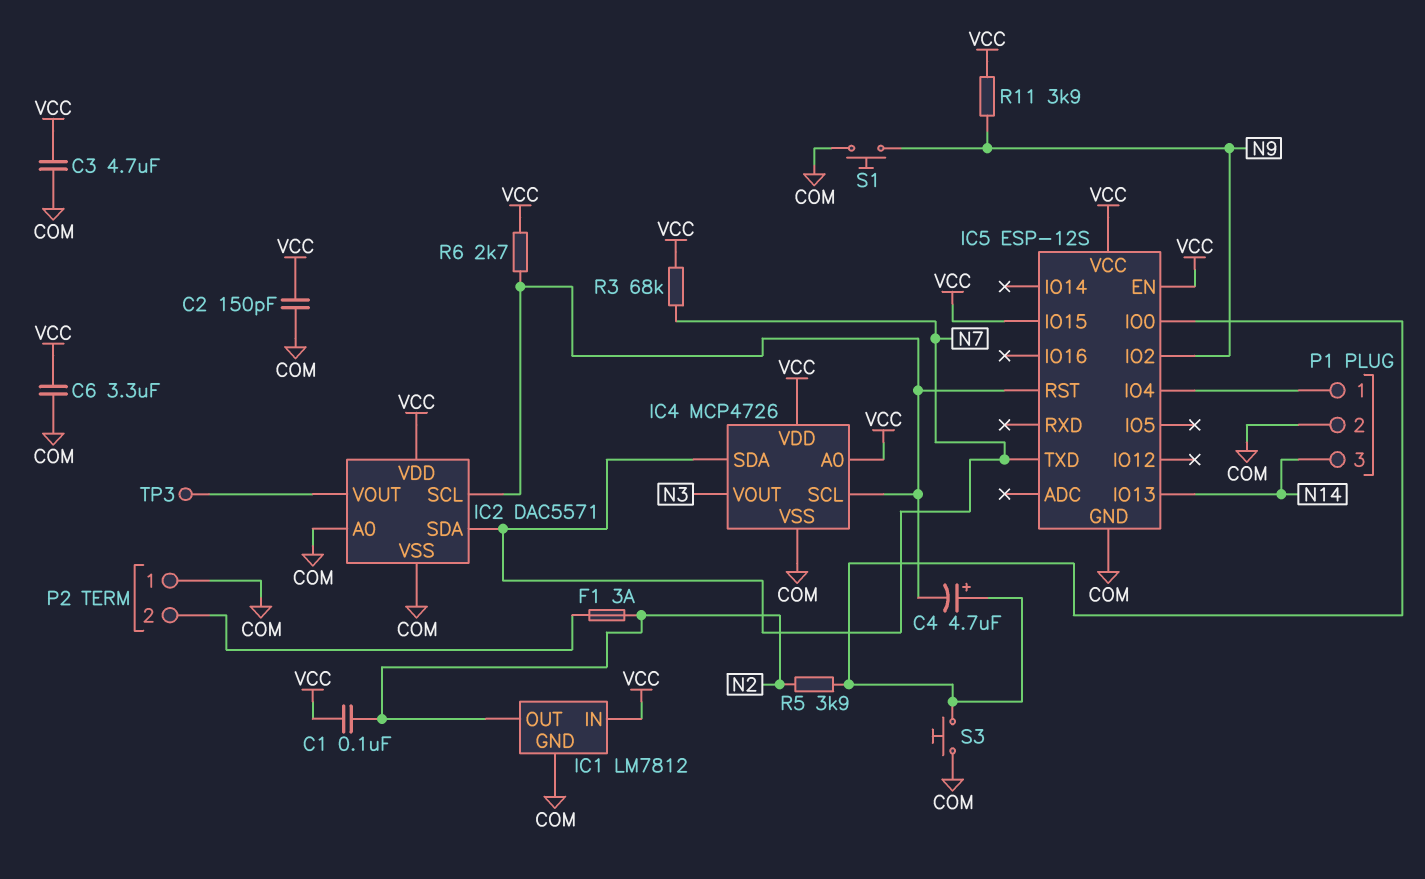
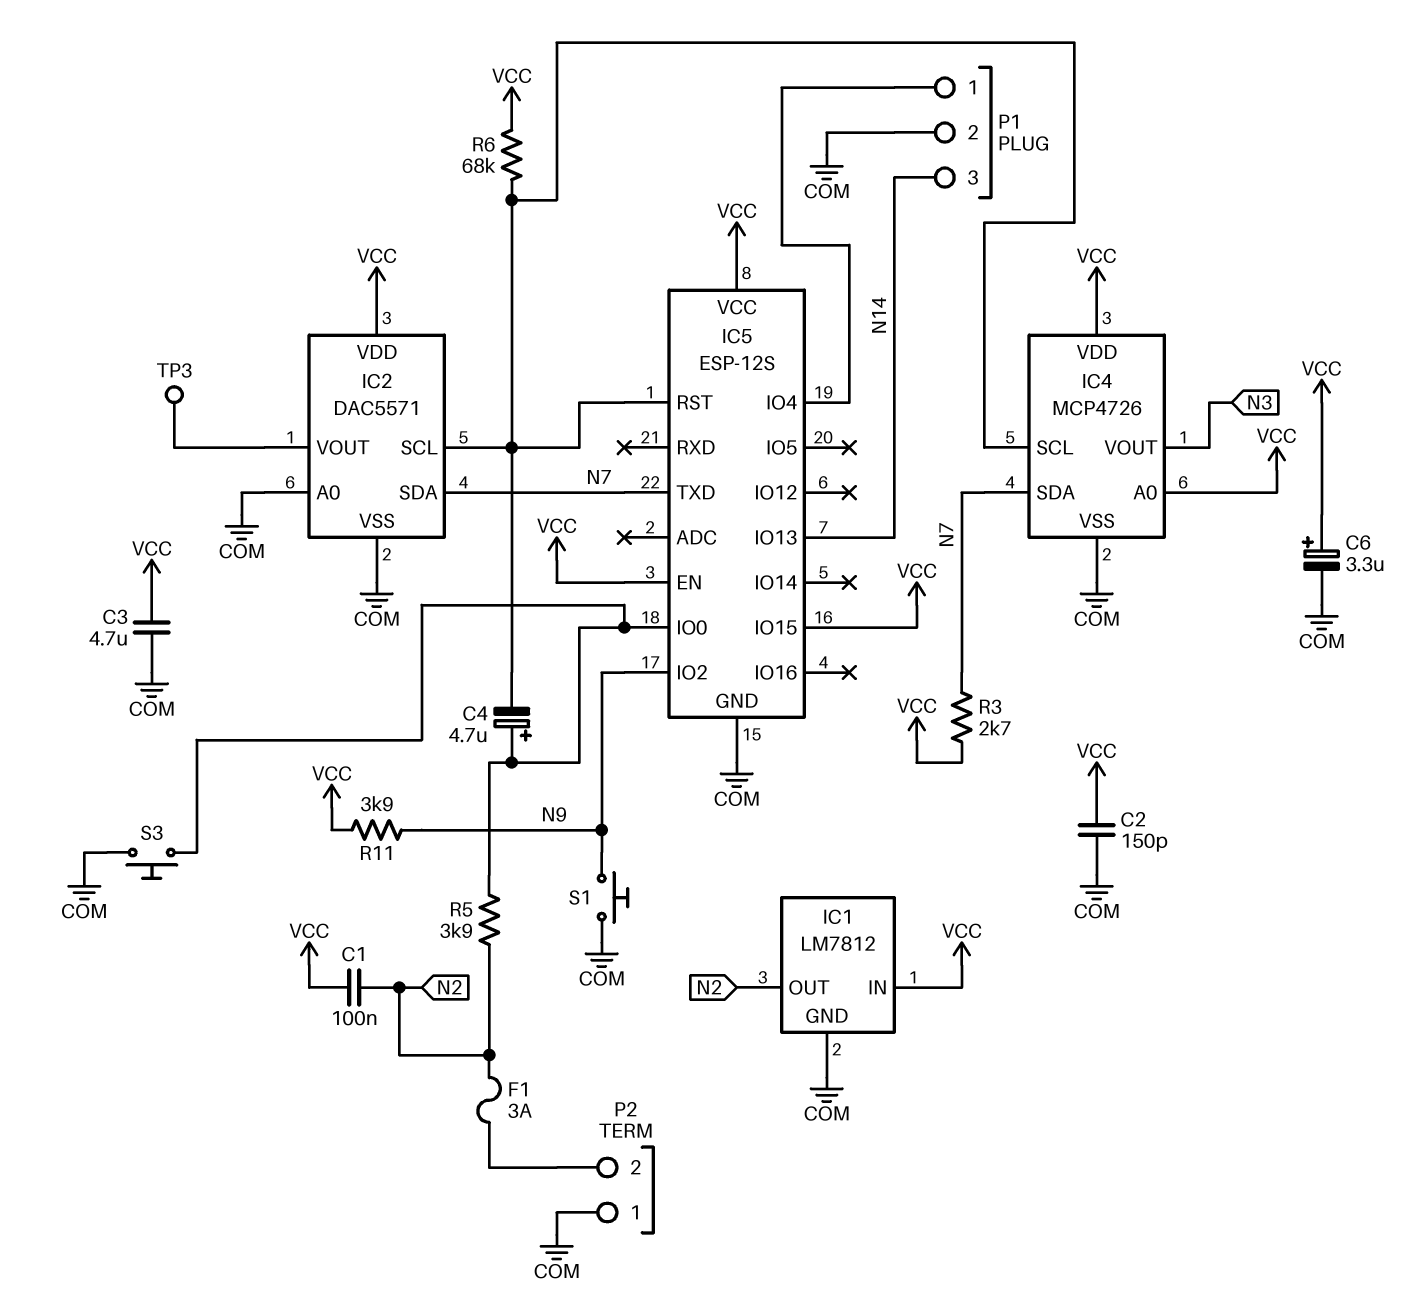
C6: 3.3uF (COM, VCC) -> 3.3uF (plus VCC, minus COM)
R3: 68k (N7, VCC) -> 2.7k (N7, VCC)
R6: 2.7k (IC2/SCL, VCC) -> 68k (IC2/SCL, VCC)

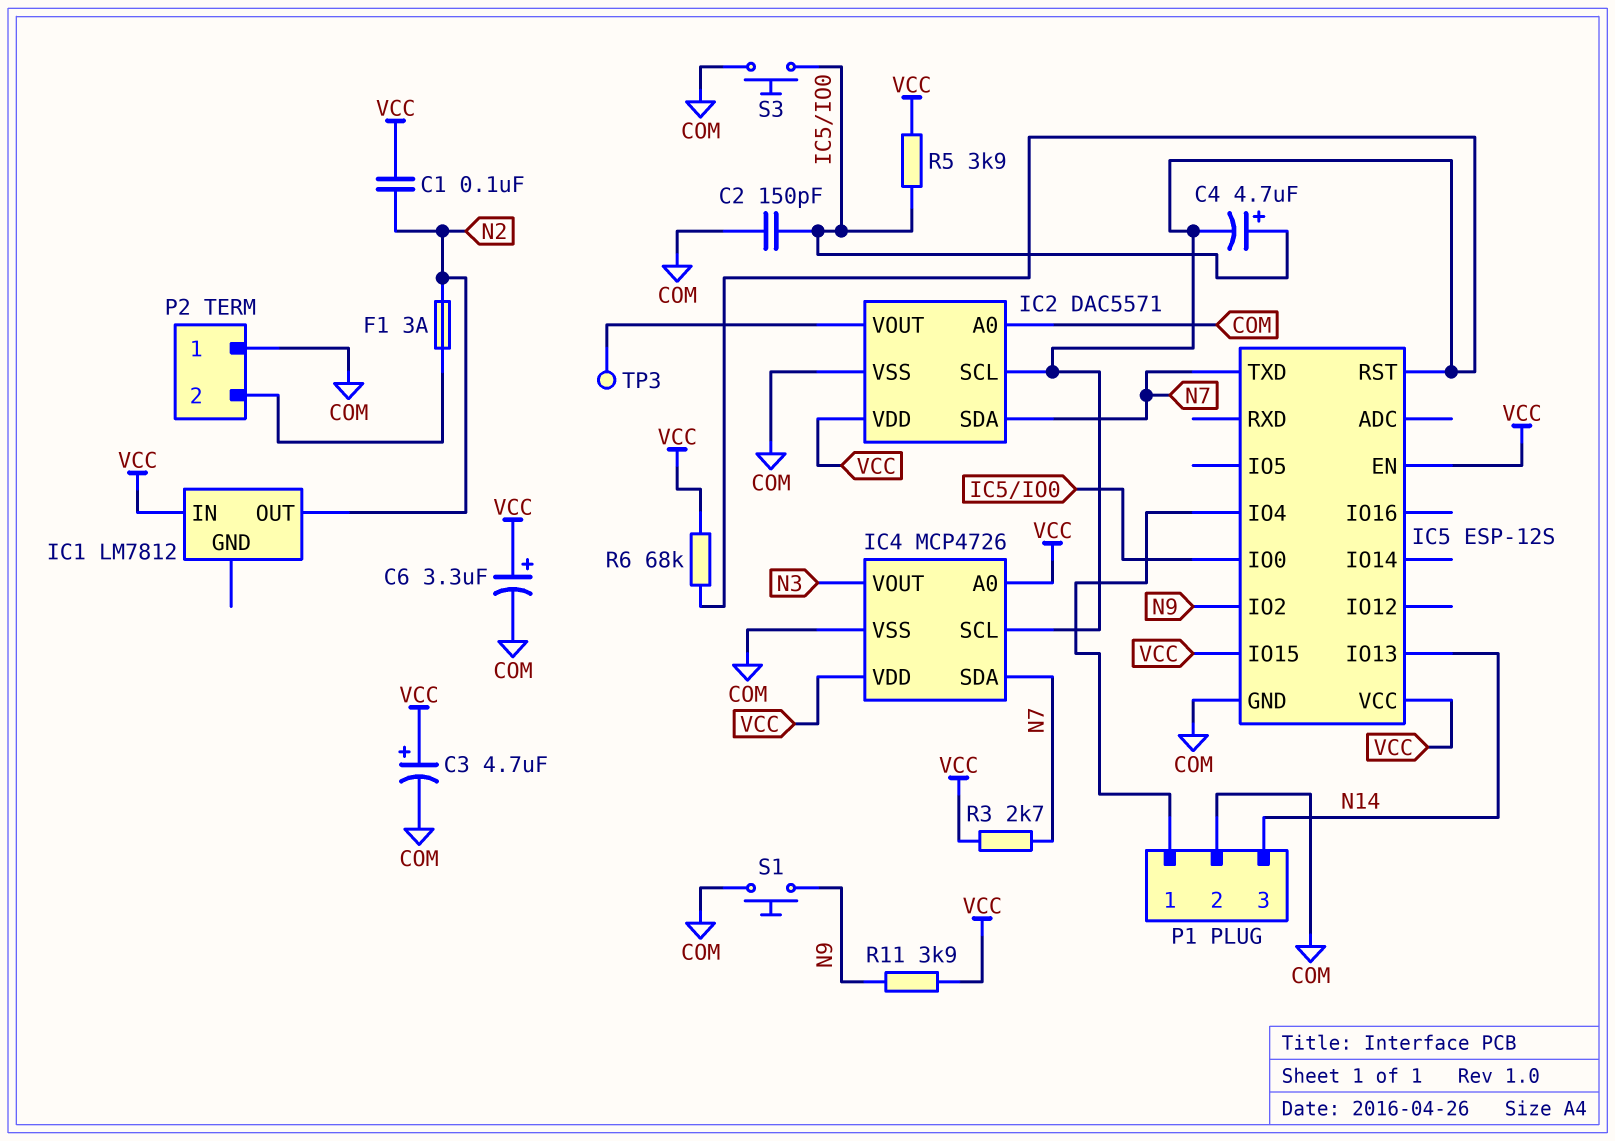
C2: 150pF (COM, VCC) -> 150pF (COM, IC5/IO0)
C3: 4.7uF (COM, VCC) -> 4.7uF (plus VCC, minus COM)
IC1 pin GND: COM -> none
R5: 3.9k (IC5/IO0, N2) -> 3.9k (IC5/IO0, VCC)

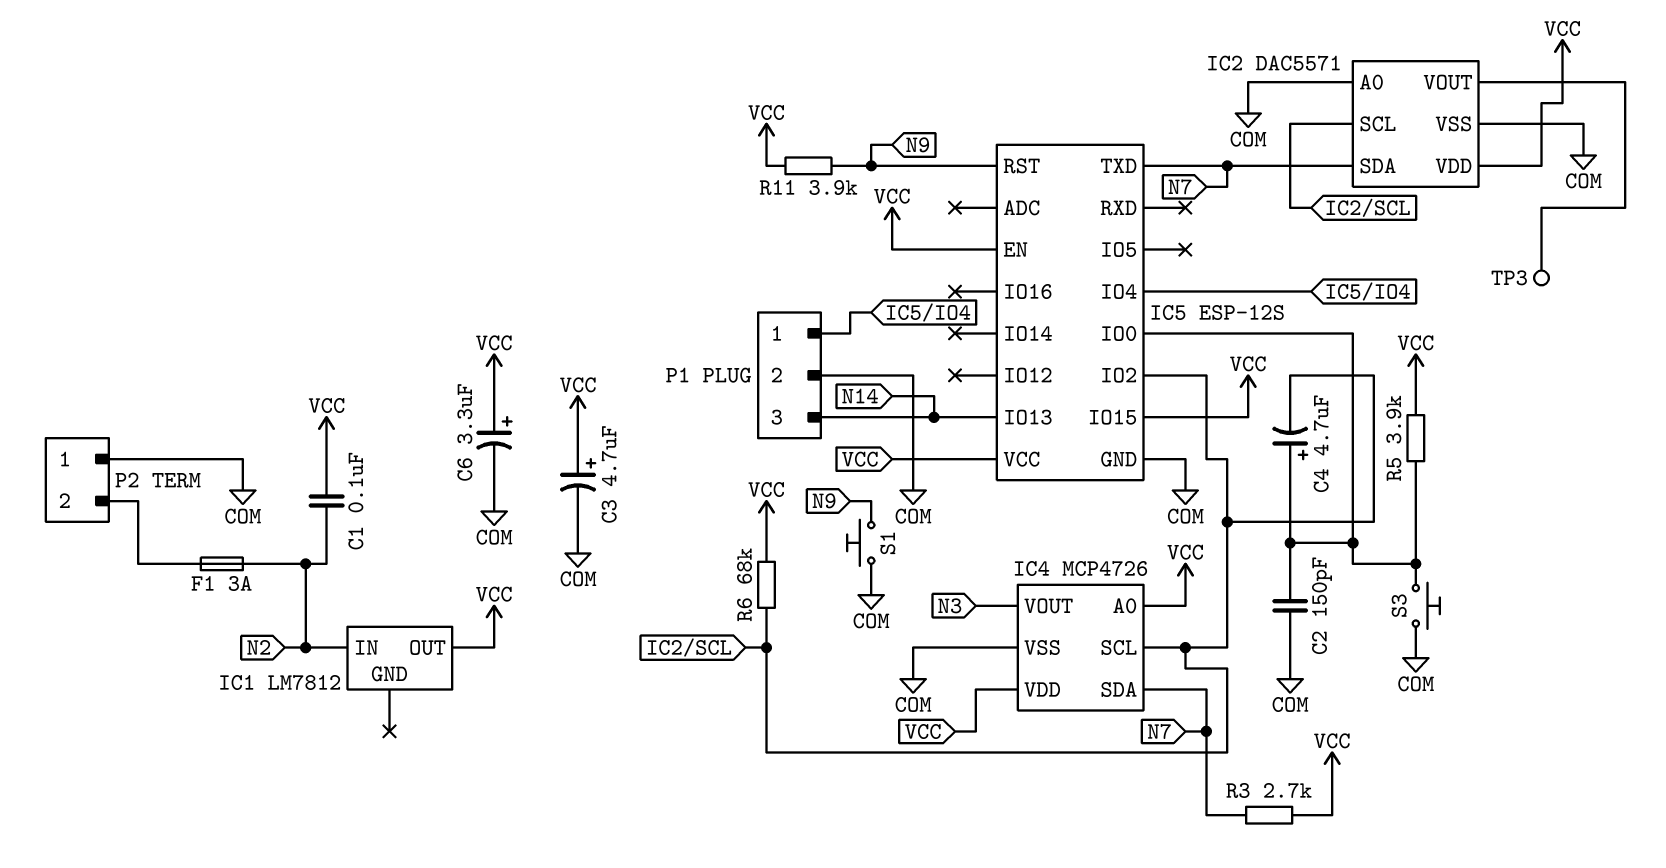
IC1 pin IN: VCC -> N2
IC1 pin OUT: N2 -> VCC
IC5 pin IO2: N9 -> IC2/SCL
IC5 pin RST: IC2/SCL -> N9

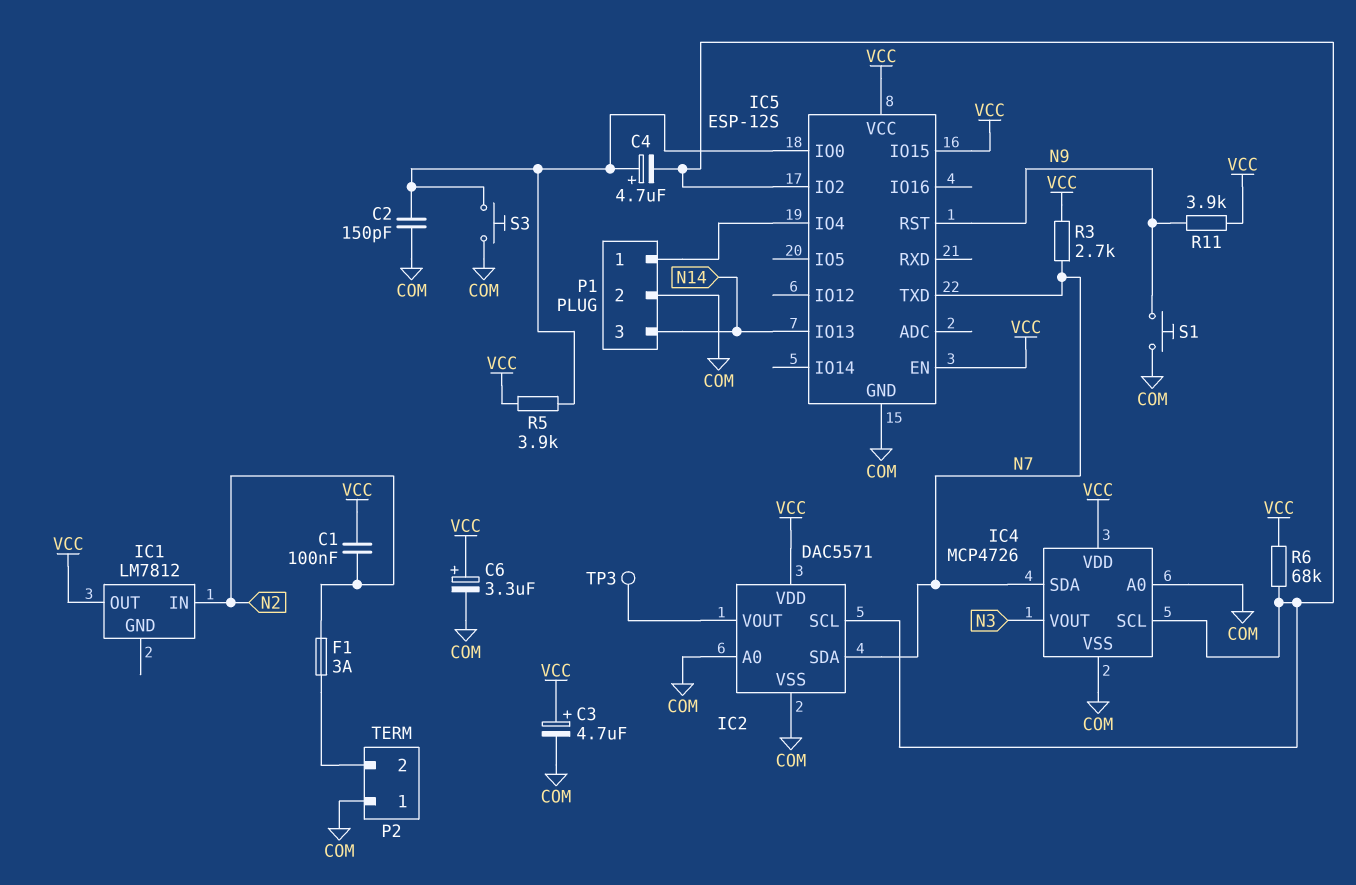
IC4 pin A0: VCC -> COM

